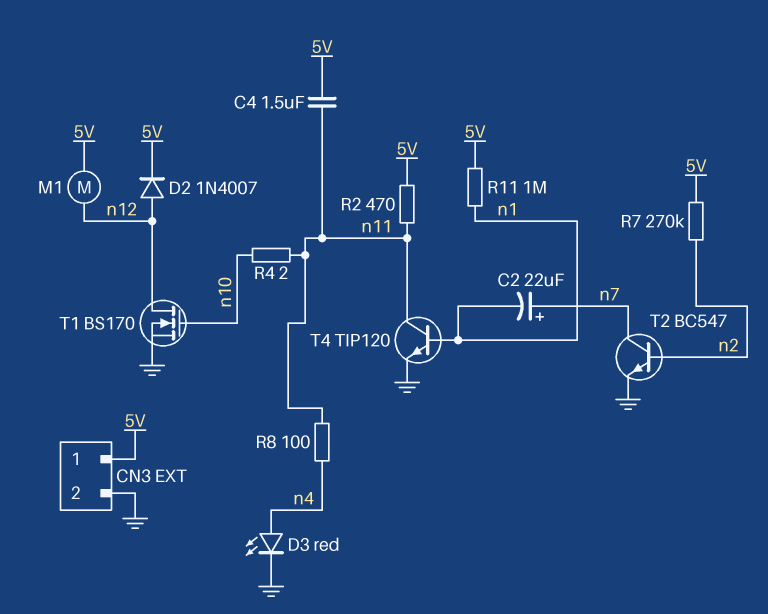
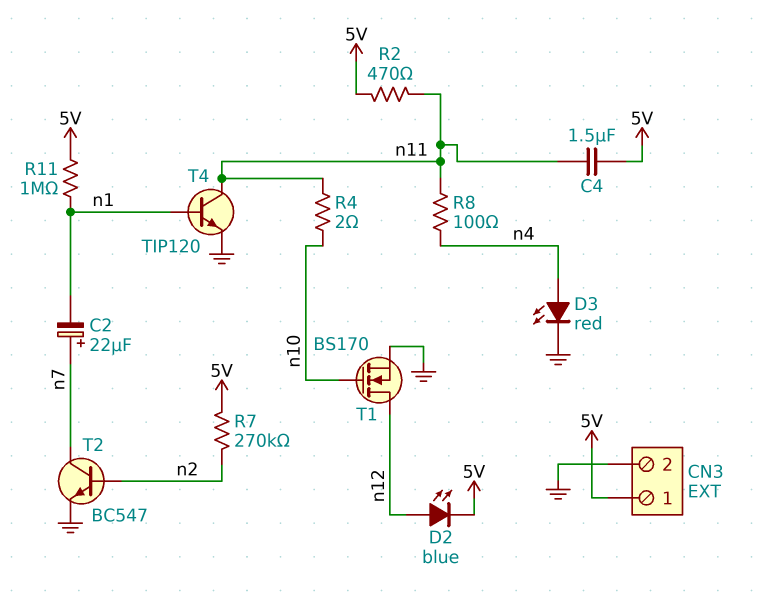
D2: diode 1N4007 (A n12, K 5V) -> LED blue (A n12, K 5V)
M1: motor (5V, n12) -> none

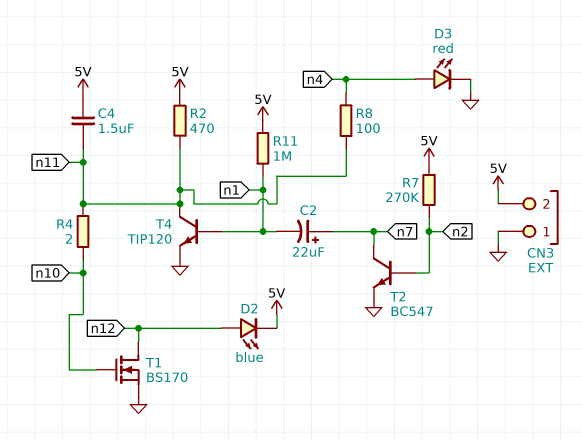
CN3 pin 1: 5V -> GND
CN3 pin 2: GND -> 5V

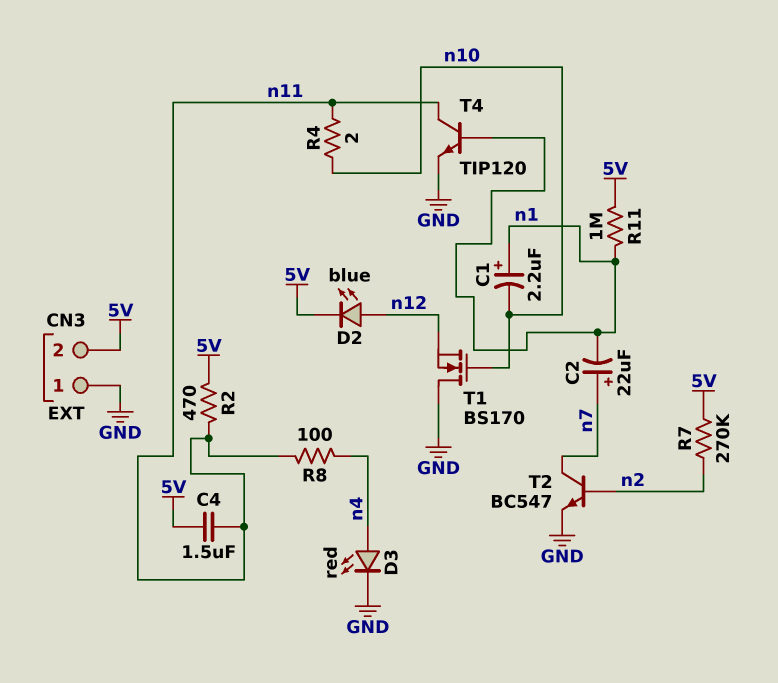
C1: none -> 2.2uF (plus n1, minus n10)
T1: NMOS BS170 (G n10, D n12, S GND) -> NMOS BS170 (G n10, D GND, S n12)

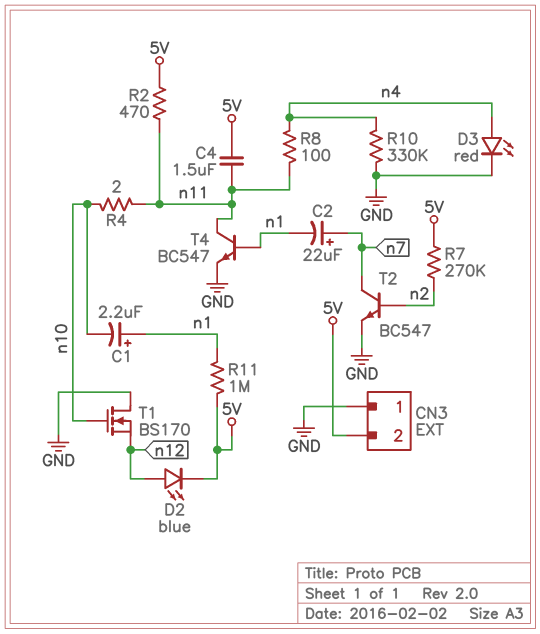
R10: none -> 330k (GND, n4)
T4: NPN TIP120 (B n1, C n11, E GND) -> NPN BC547 (B n1, C n11, E GND)

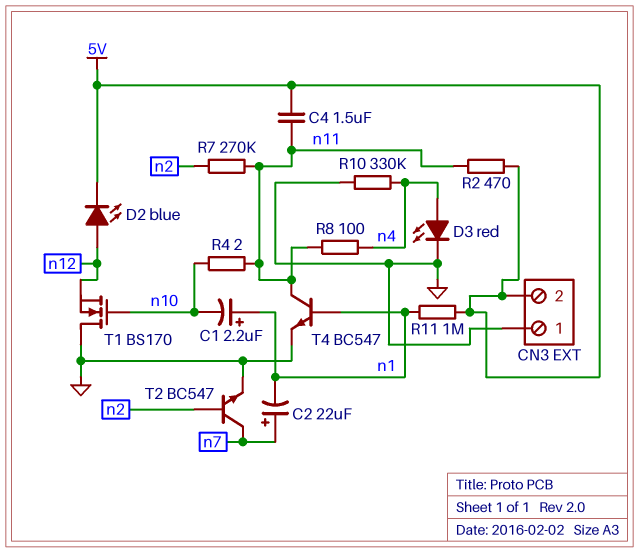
R7: 270k (5V, n2) -> 270k (n2, n11)

